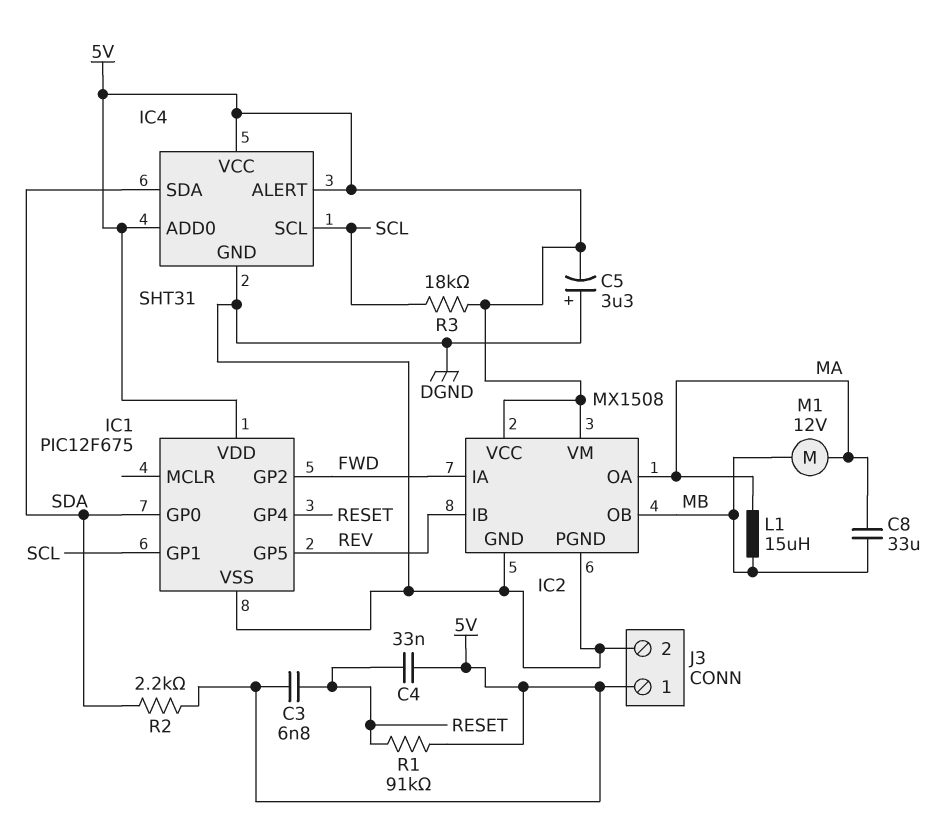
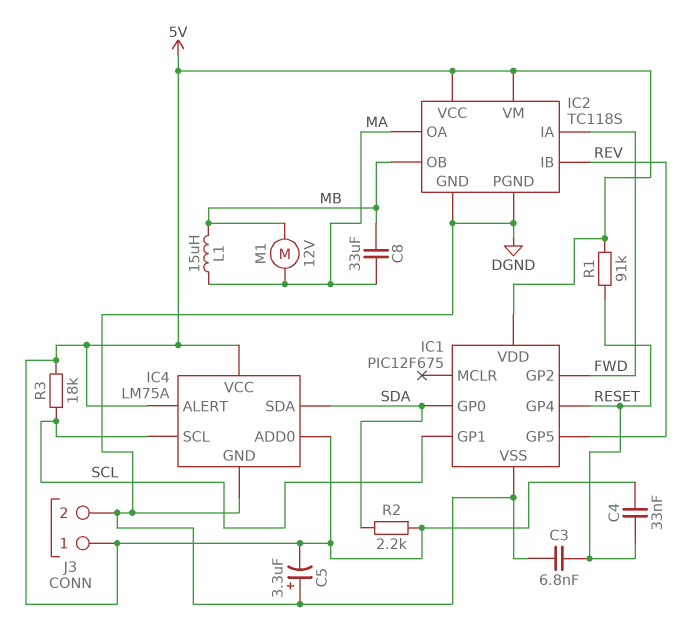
C3: 6.8nF (5V, RESET) -> 6.8nF (DGND, RESET)
IC2: MX1508 -> TC118S
IC4: SHT31 -> LM75A

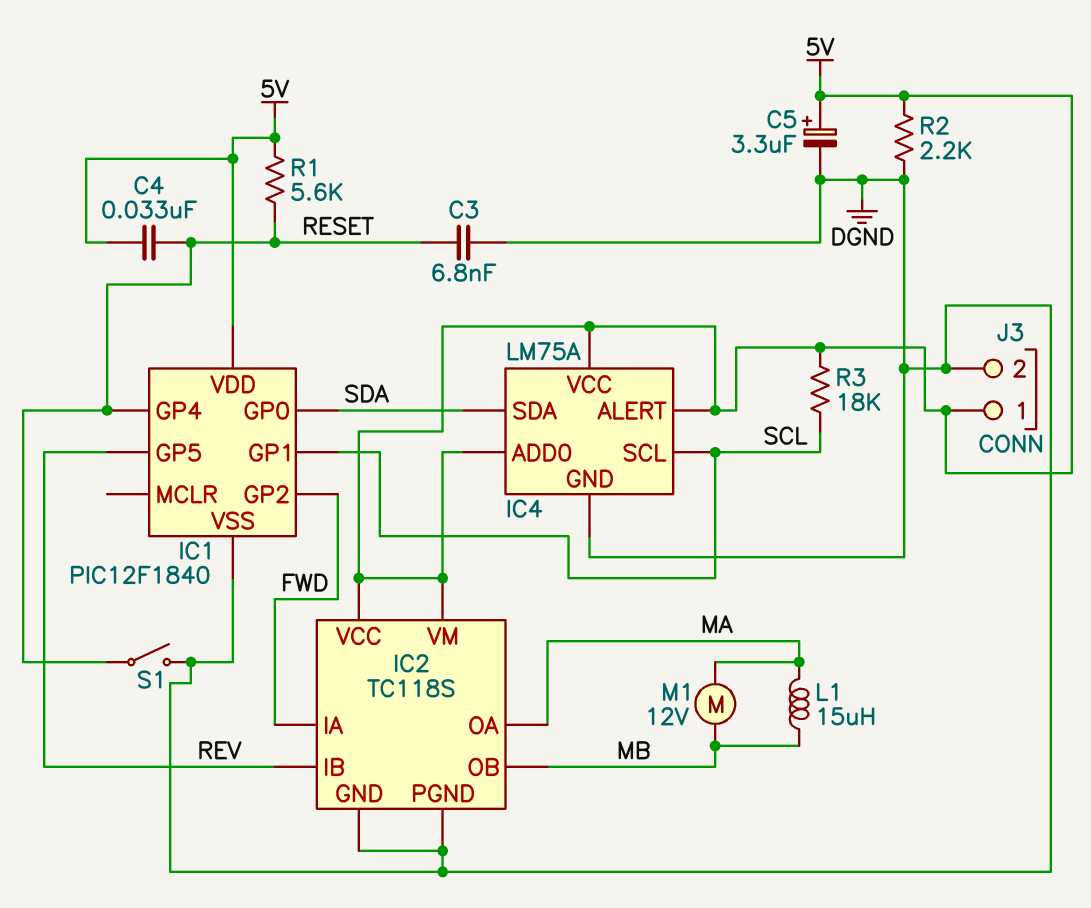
C5: 3.3uF (plus DGND, minus 5V) -> 3.3uF (plus 5V, minus DGND)
C8: 33uF (MA, MB) -> none
IC1: PIC12F675 -> PIC12F1840
R1: 91k (5V, RESET) -> 5.6k (5V, RESET)
R2: 2.2k (5V, SDA) -> 2.2k (5V, DGND)
S1: none -> switch (DGND, RESET)

